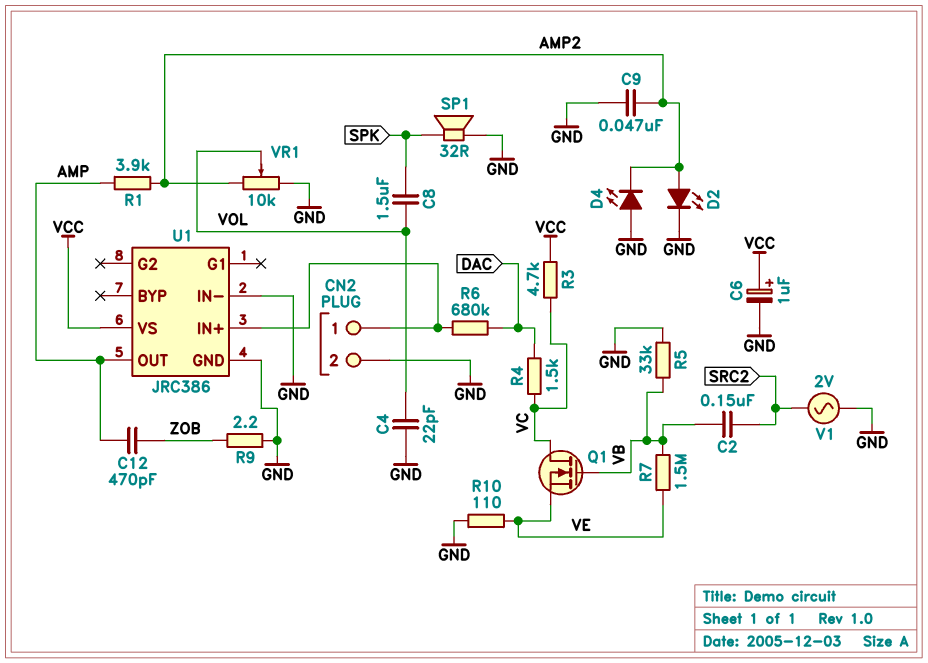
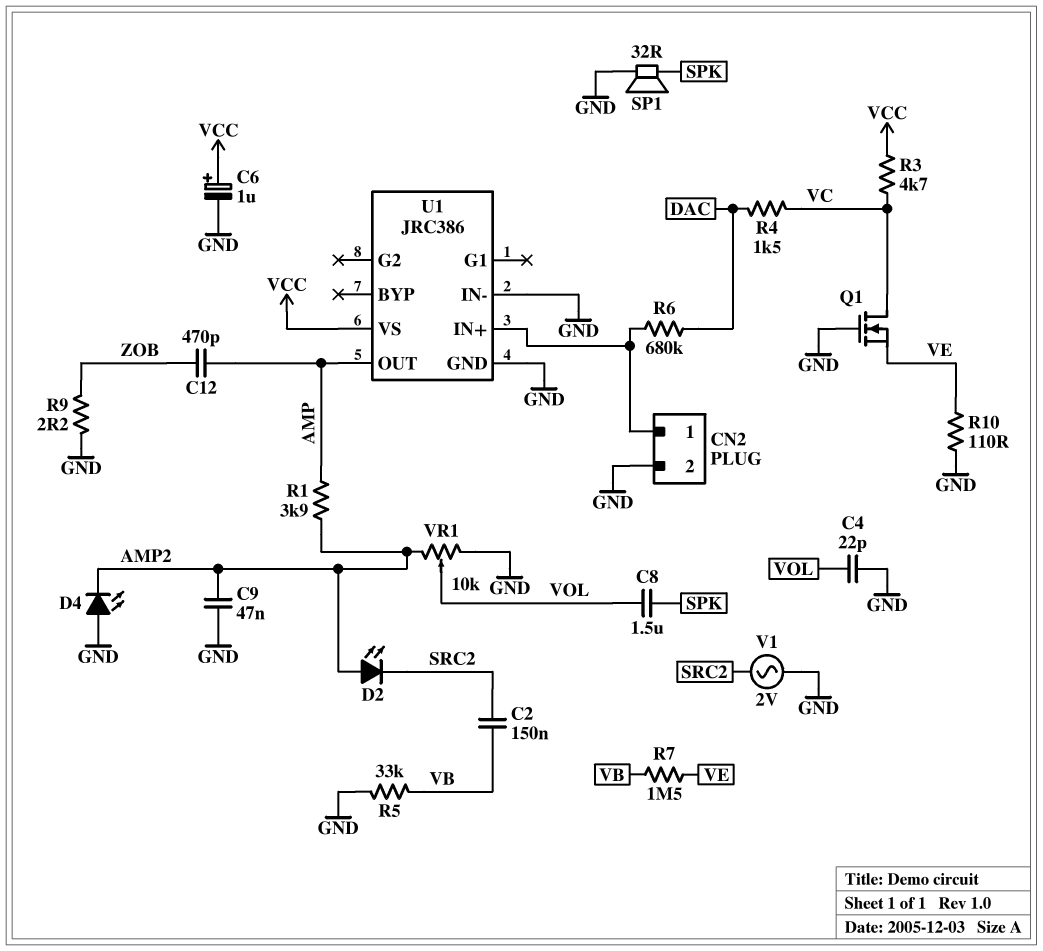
D2: LED (A AMP2, K GND) -> LED (A AMP2, K SRC2)
Q1: NMOS (G VB, D VC, S VE) -> NMOS (G GND, D VC, S VE)

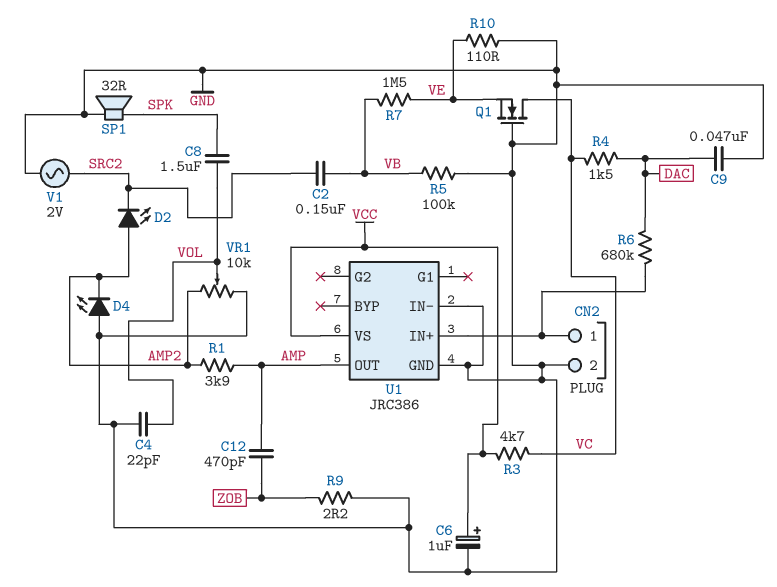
C9: 47nF (AMP2, GND) -> 47nF (DAC, GND)
R5: 33k (GND, VB) -> 100k (GND, VB)

